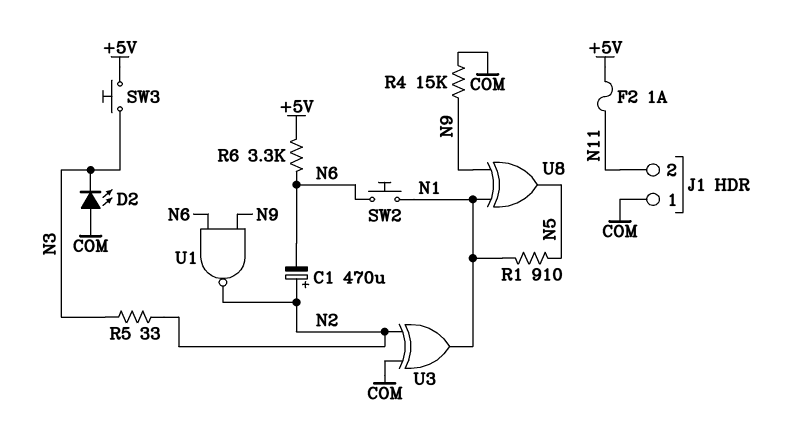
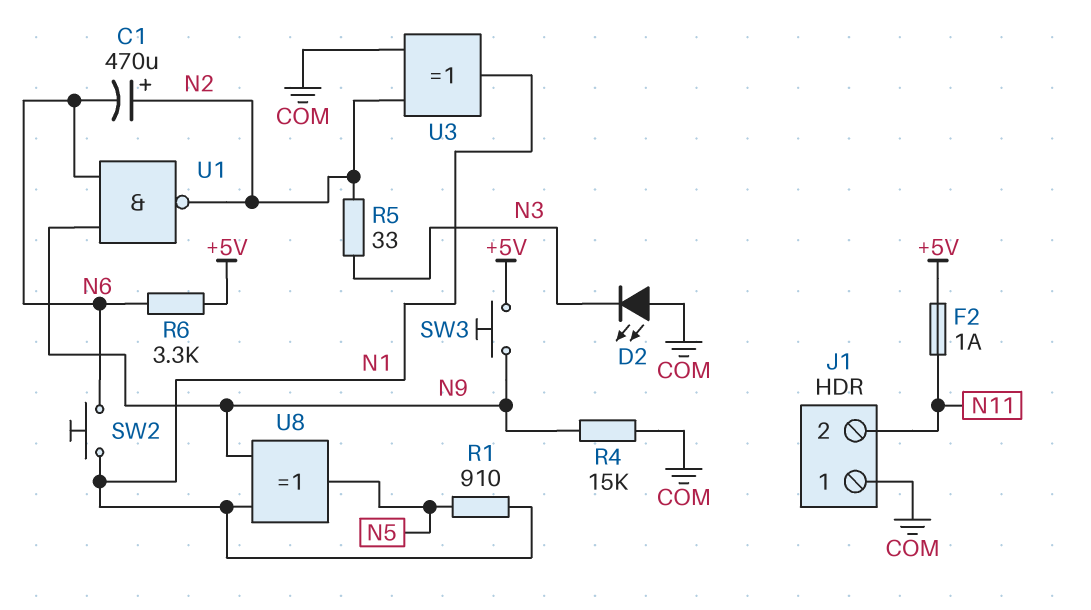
SW3: button (+5V, N3) -> button (+5V, N9)

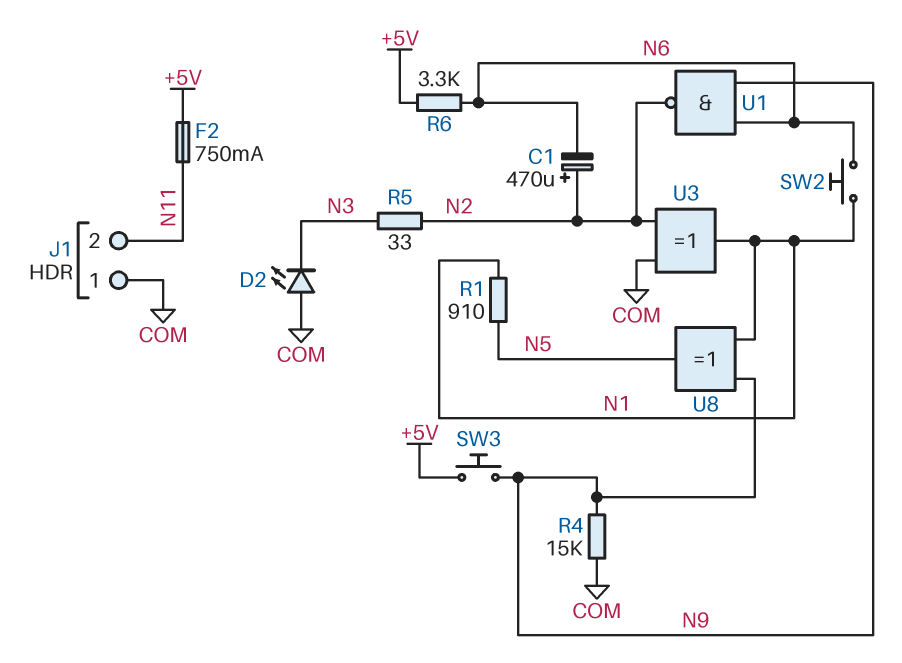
F2: 1A (+5V, N11) -> 750mA (+5V, N11)

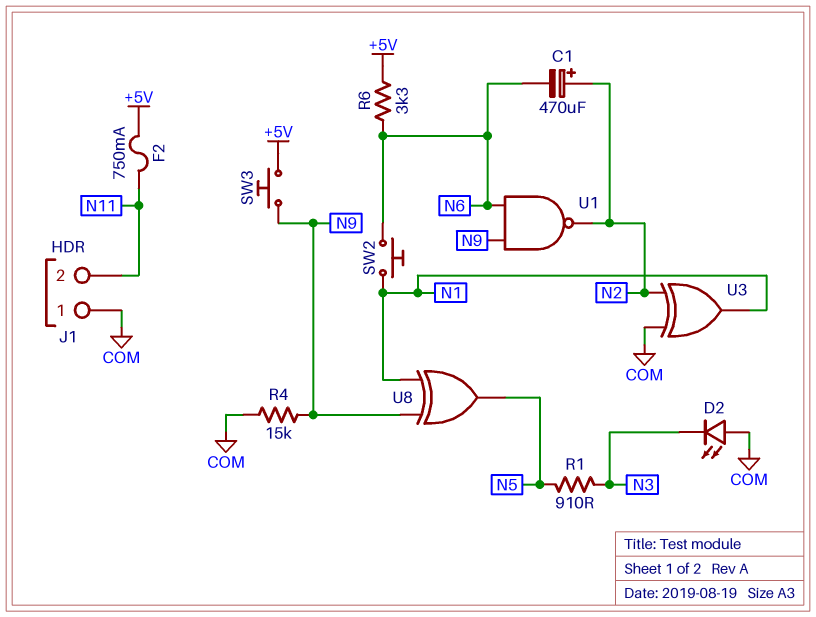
R1: 910 (N1, N5) -> 910 (N3, N5)
R5: 33 (N2, N3) -> none

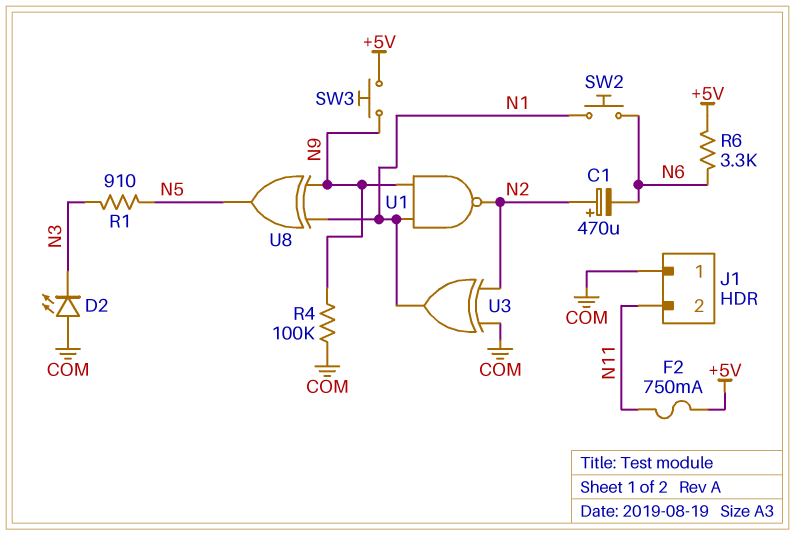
R4: 15k (COM, N9) -> 100k (COM, N9)
U1: NAND (in N6, in N9, out N2) -> NAND (in N1, in N9, out N2)

